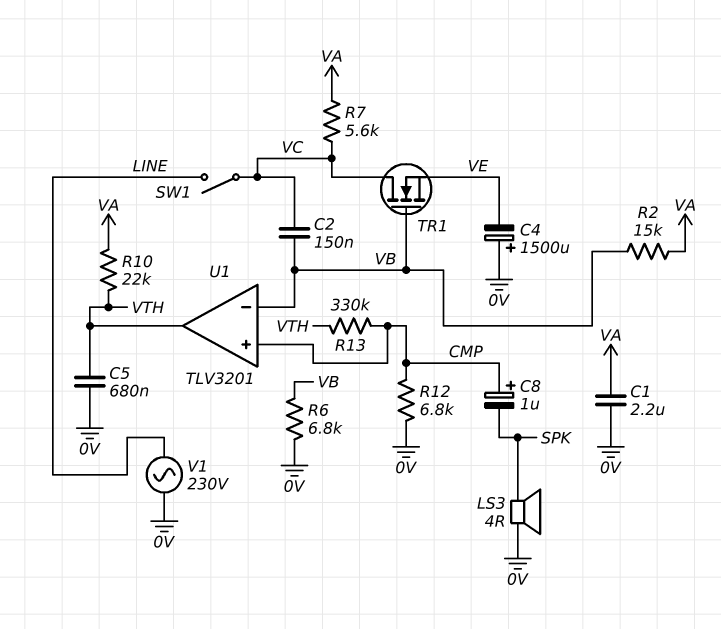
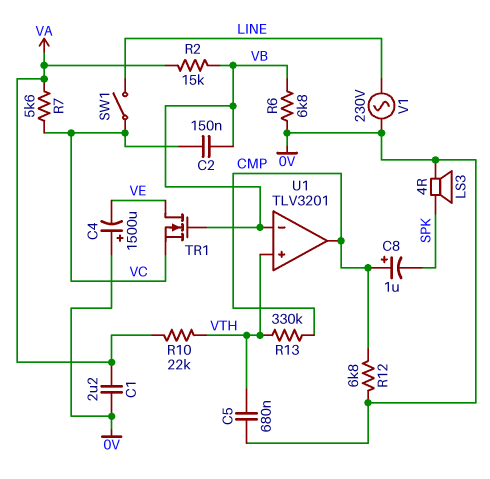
TR1: NMOS (G VB, D VC, S VE) -> NMOS (G VB, D VE, S VC)
U1 pin in+: CMP -> VTH
U1 pin out: VTH -> CMP

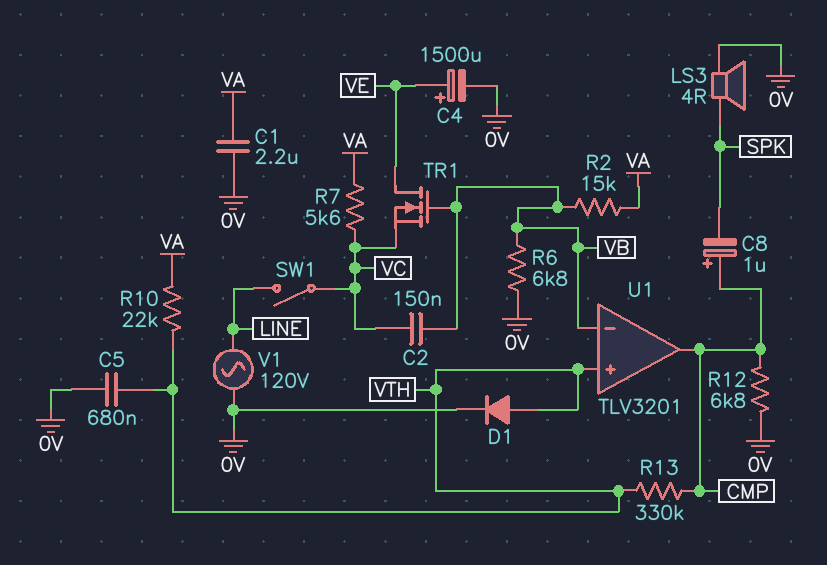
C4: 1500uF (plus 0V, minus VE) -> 1500uF (plus VE, minus 0V)
D1: none -> diode (A VTH, K 0V)
V1: AC 230V (0V, LINE) -> AC 120V (0V, LINE)

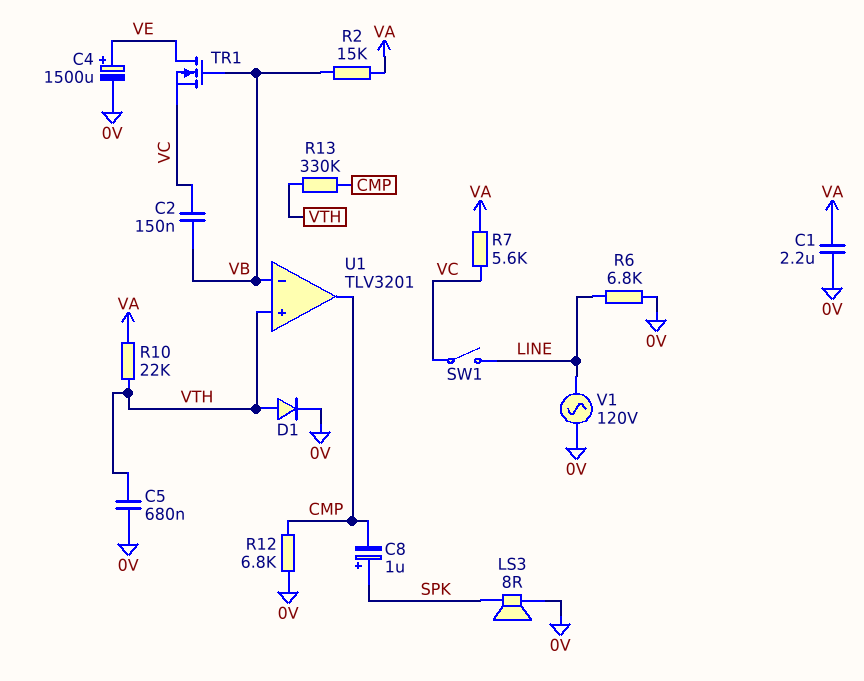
C8: 1uF (plus CMP, minus SPK) -> 1uF (plus SPK, minus CMP)
LS3: speaker 4R (0V, SPK) -> speaker 8R (0V, SPK)
R6: 6.8k (0V, VB) -> 6.8k (0V, LINE)

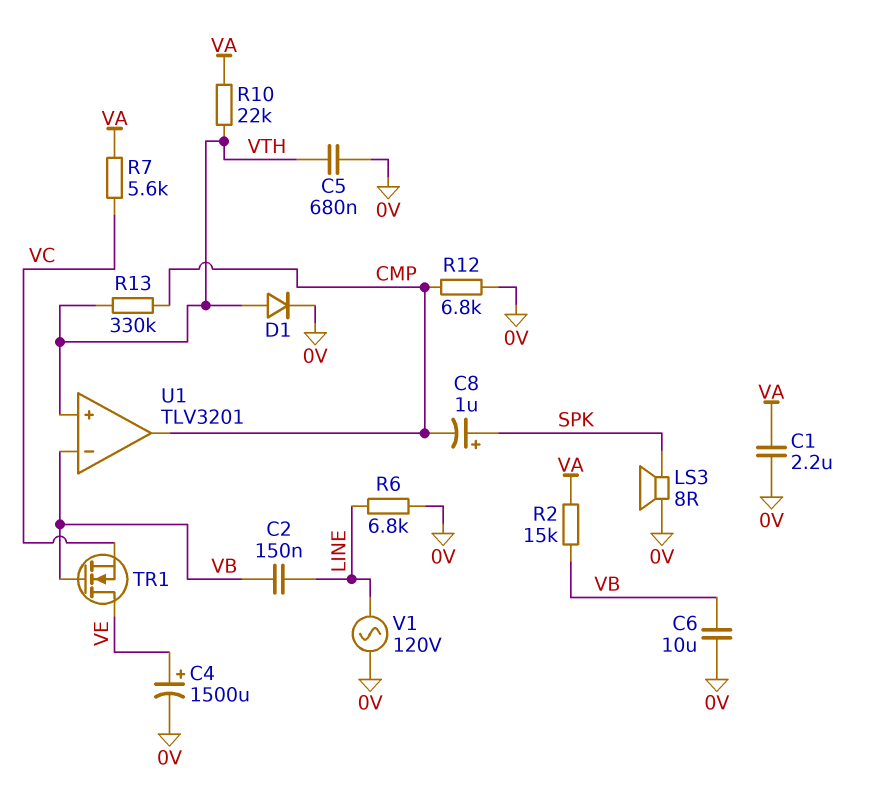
C2: 150nF (VB, VC) -> 150nF (LINE, VB)
C6: none -> 10uF (0V, VB)
SW1: switch (LINE, VC) -> none

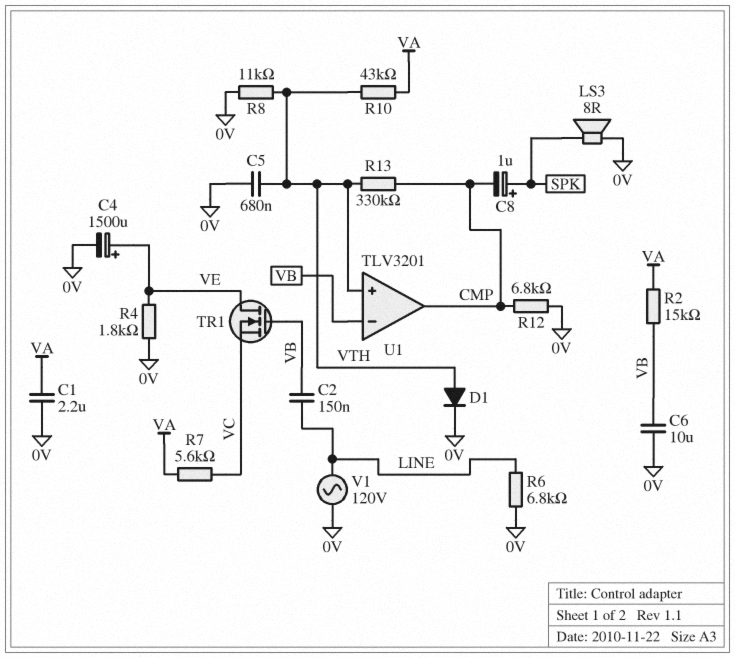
R4: none -> 1.8k (0V, VE)
R8: none -> 11k (0V, VTH)
R10: 22k (VA, VTH) -> 43k (VA, VTH)

